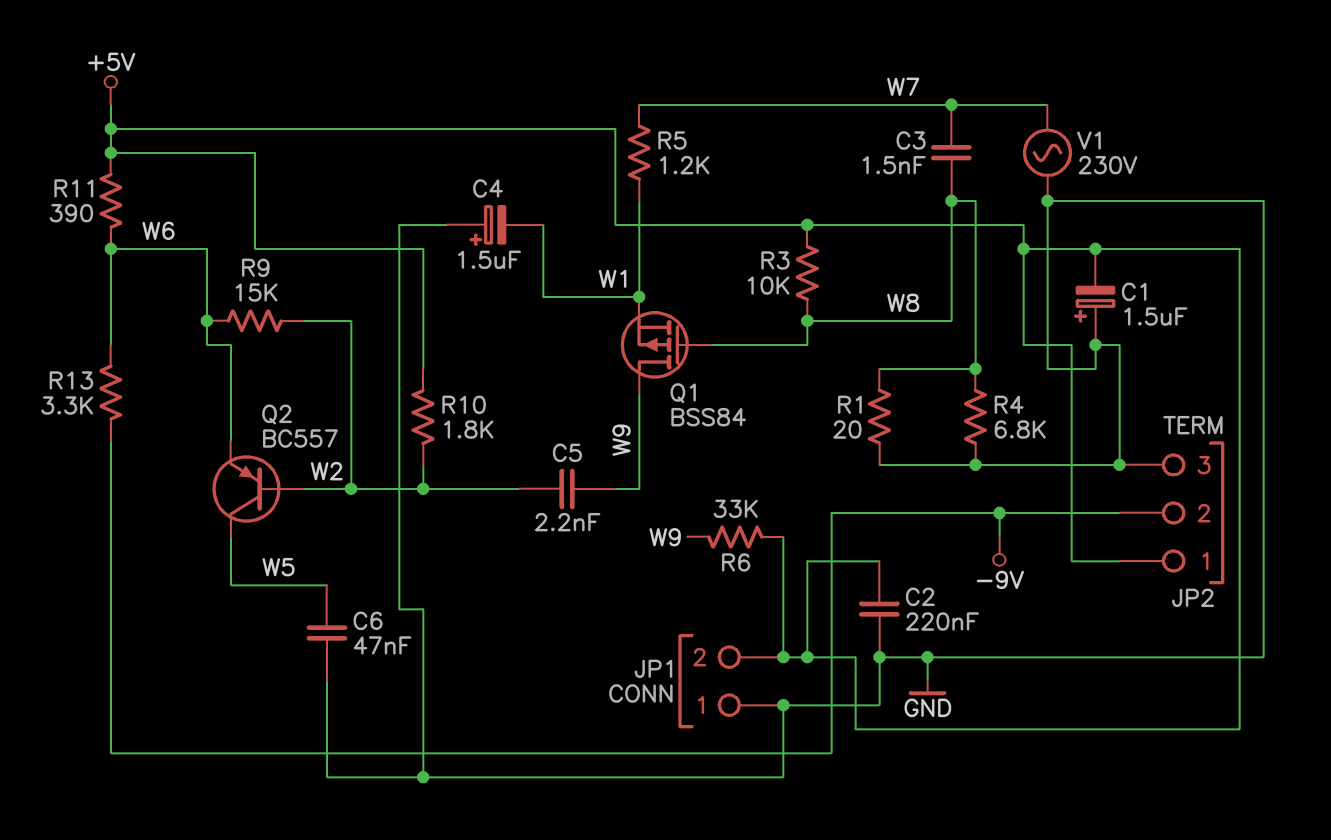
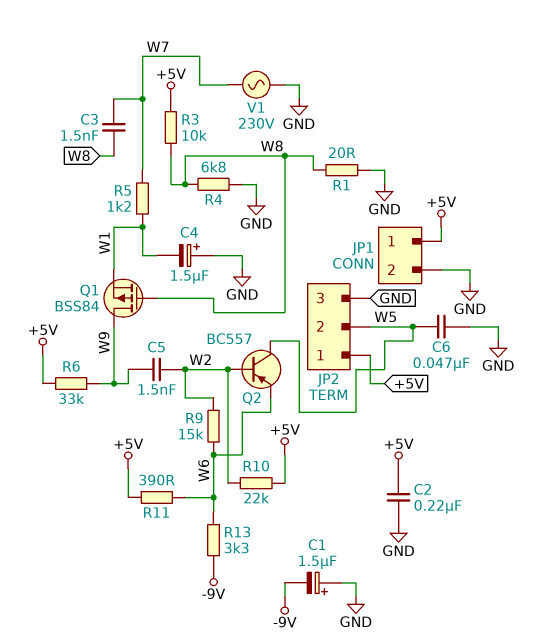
C1: 1.5uF (plus GND, minus +5V) -> 1.5uF (plus GND, minus -9V)
C5: 2.2nF (W2, W9) -> 1.5nF (W2, W9)
JP1 pin 1: GND -> +5V
JP1 pin 2: +5V -> GND
JP2 pin 2: -9V -> W5
R10: 1.8k (+5V, W2) -> 22k (+5V, W2)

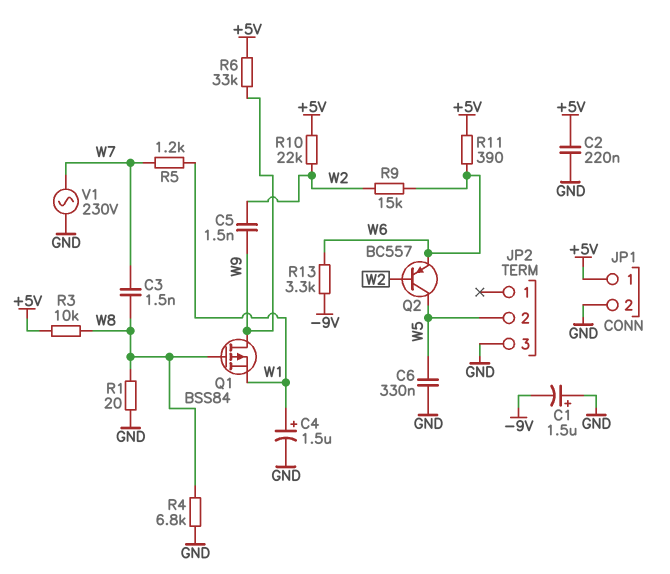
C4: 1.5uF (plus GND, minus W1) -> 1.5uF (plus W1, minus GND)
C6: 47nF (GND, W5) -> 330nF (GND, W5)
JP2 pin 1: +5V -> none

